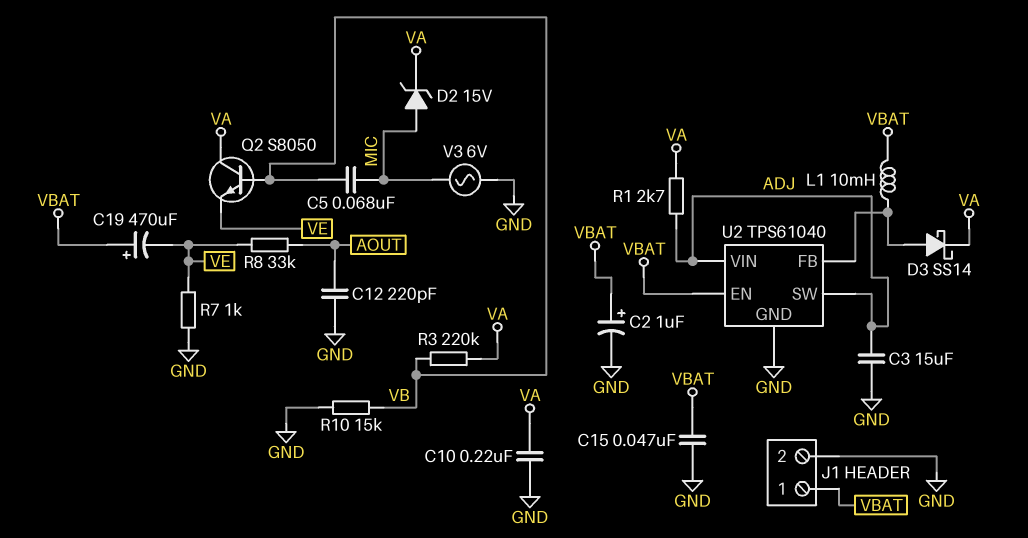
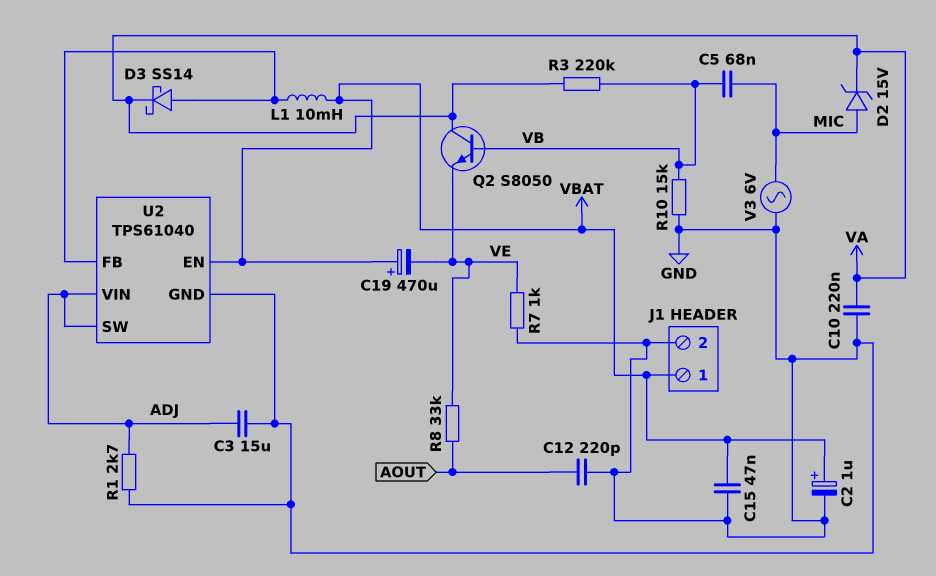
R1: 2.7k (ADJ, VA) -> 2.7k (ADJ, GND)

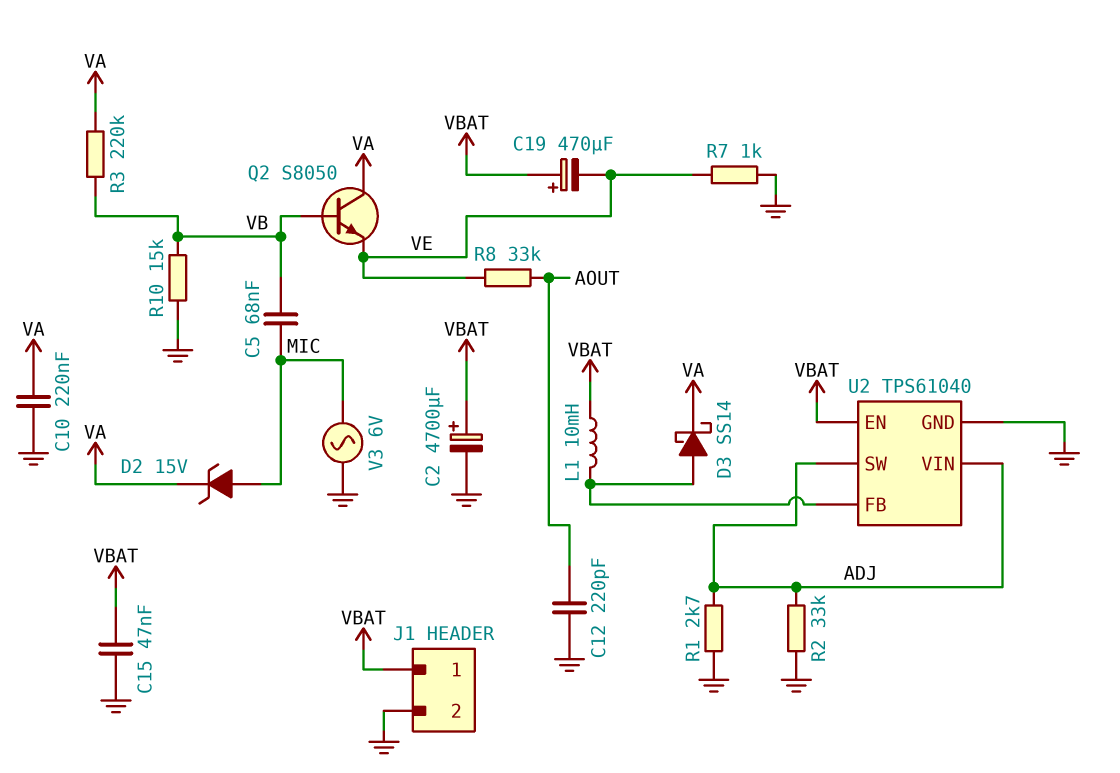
C2: 1uF (plus VBAT, minus GND) -> 4700uF (plus VBAT, minus GND)
C3: 15uF (ADJ, GND) -> none
R2: none -> 33k (ADJ, GND)

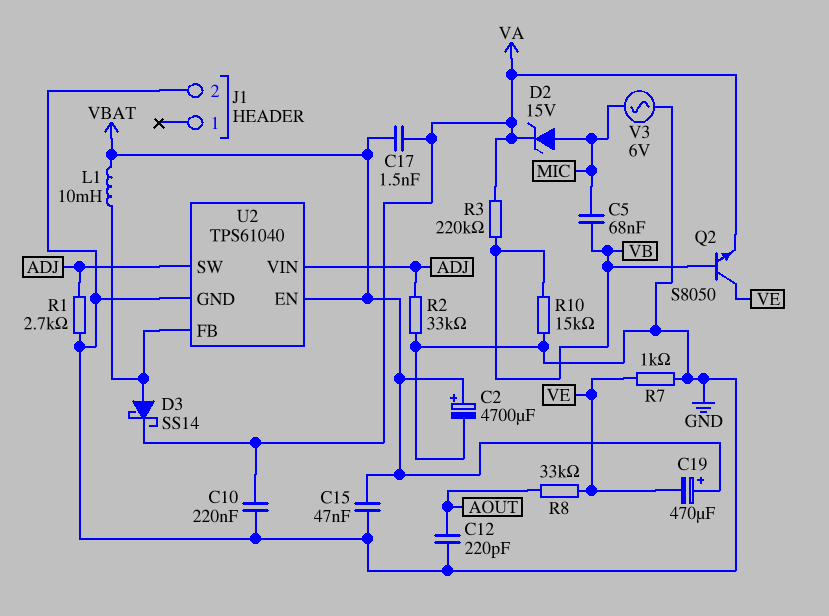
C17: none -> 1.5nF (VA, VBAT)
J1 pin 1: VBAT -> none
Q2: NPN S8050 (B VB, C VA, E VE) -> NPN S8050 (B VB, C VE, E VA)

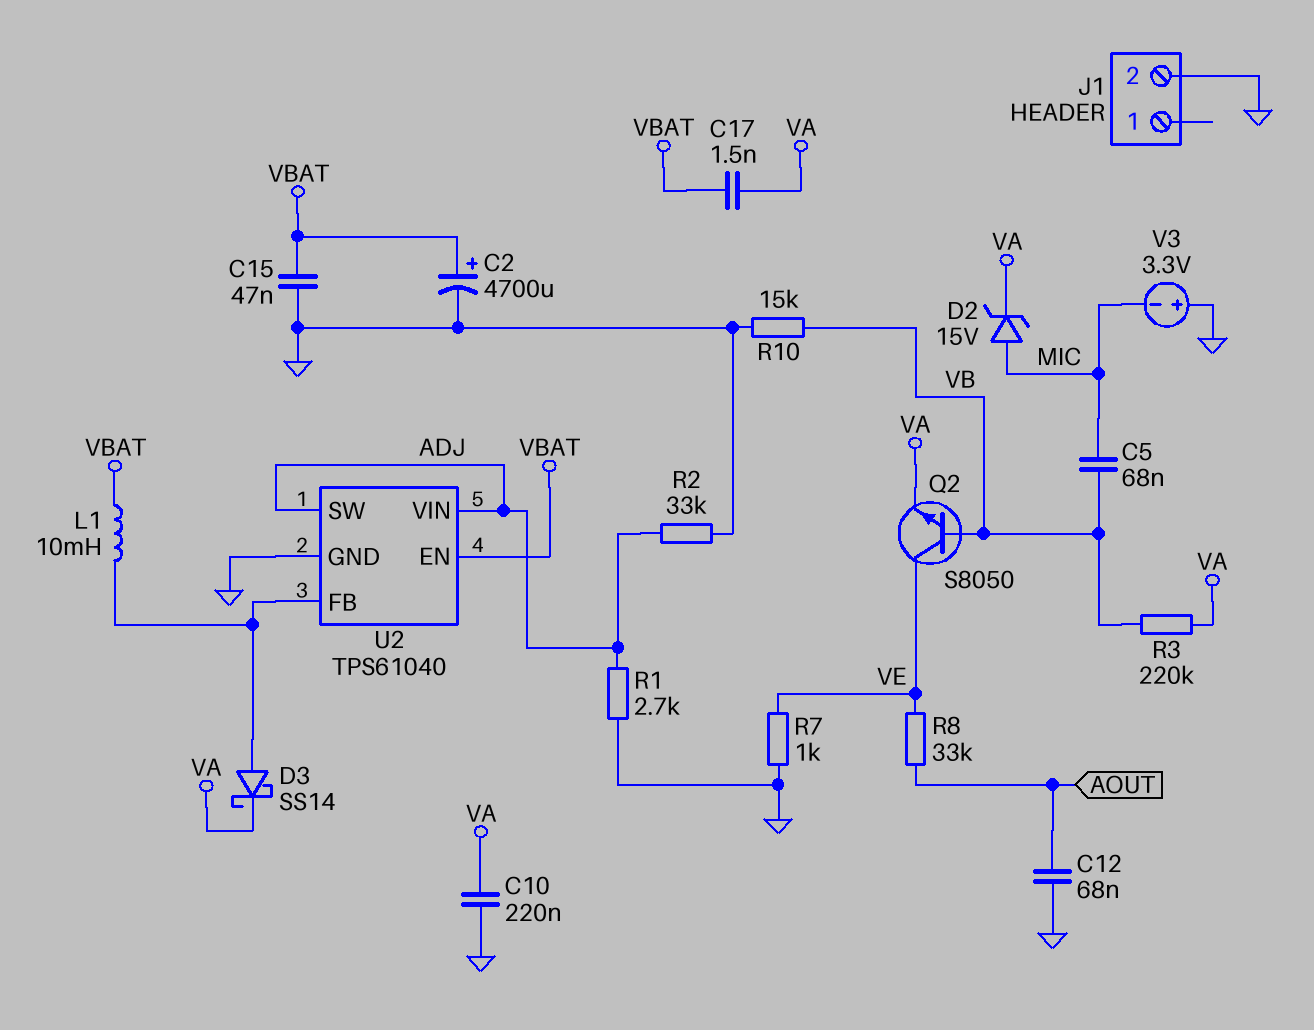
C12: 220pF (AOUT, GND) -> 68nF (AOUT, GND)
C19: 470uF (plus VBAT, minus VE) -> none
V3: AC 6V (GND, MIC) -> 3.3V (plus GND, minus MIC)

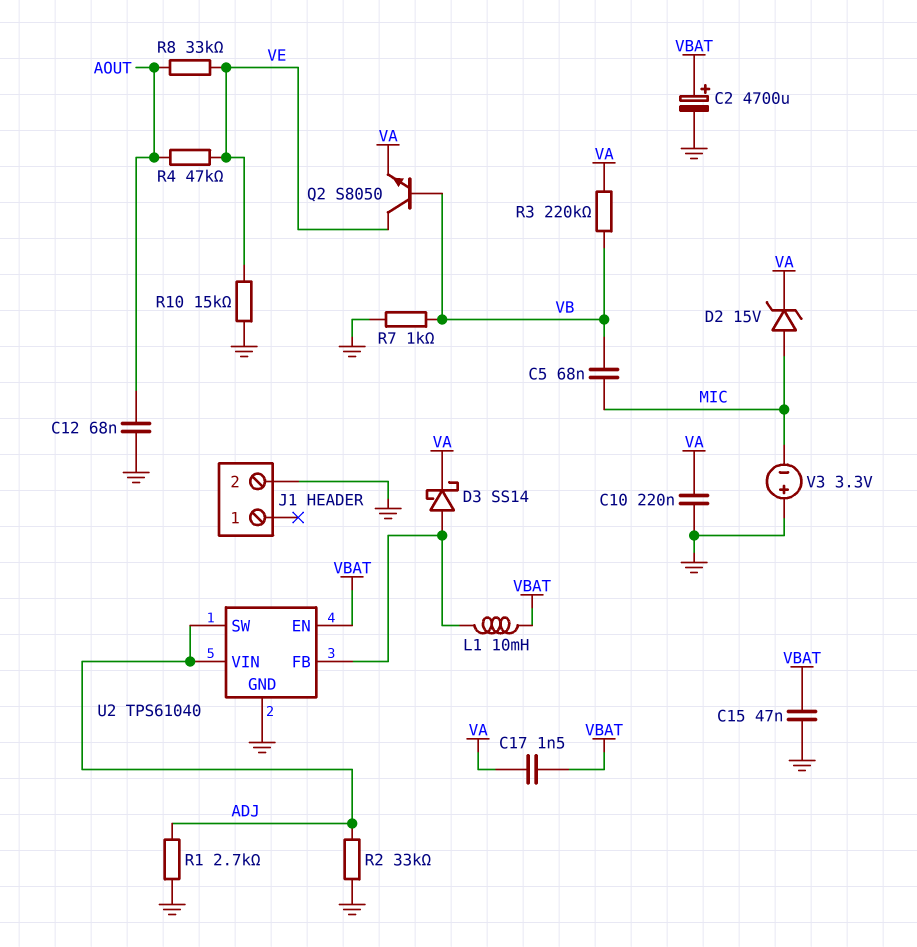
R4: none -> 47k (AOUT, VE)
R7: 1k (GND, VE) -> 1k (GND, VB)
R10: 15k (GND, VB) -> 15k (GND, VE)

